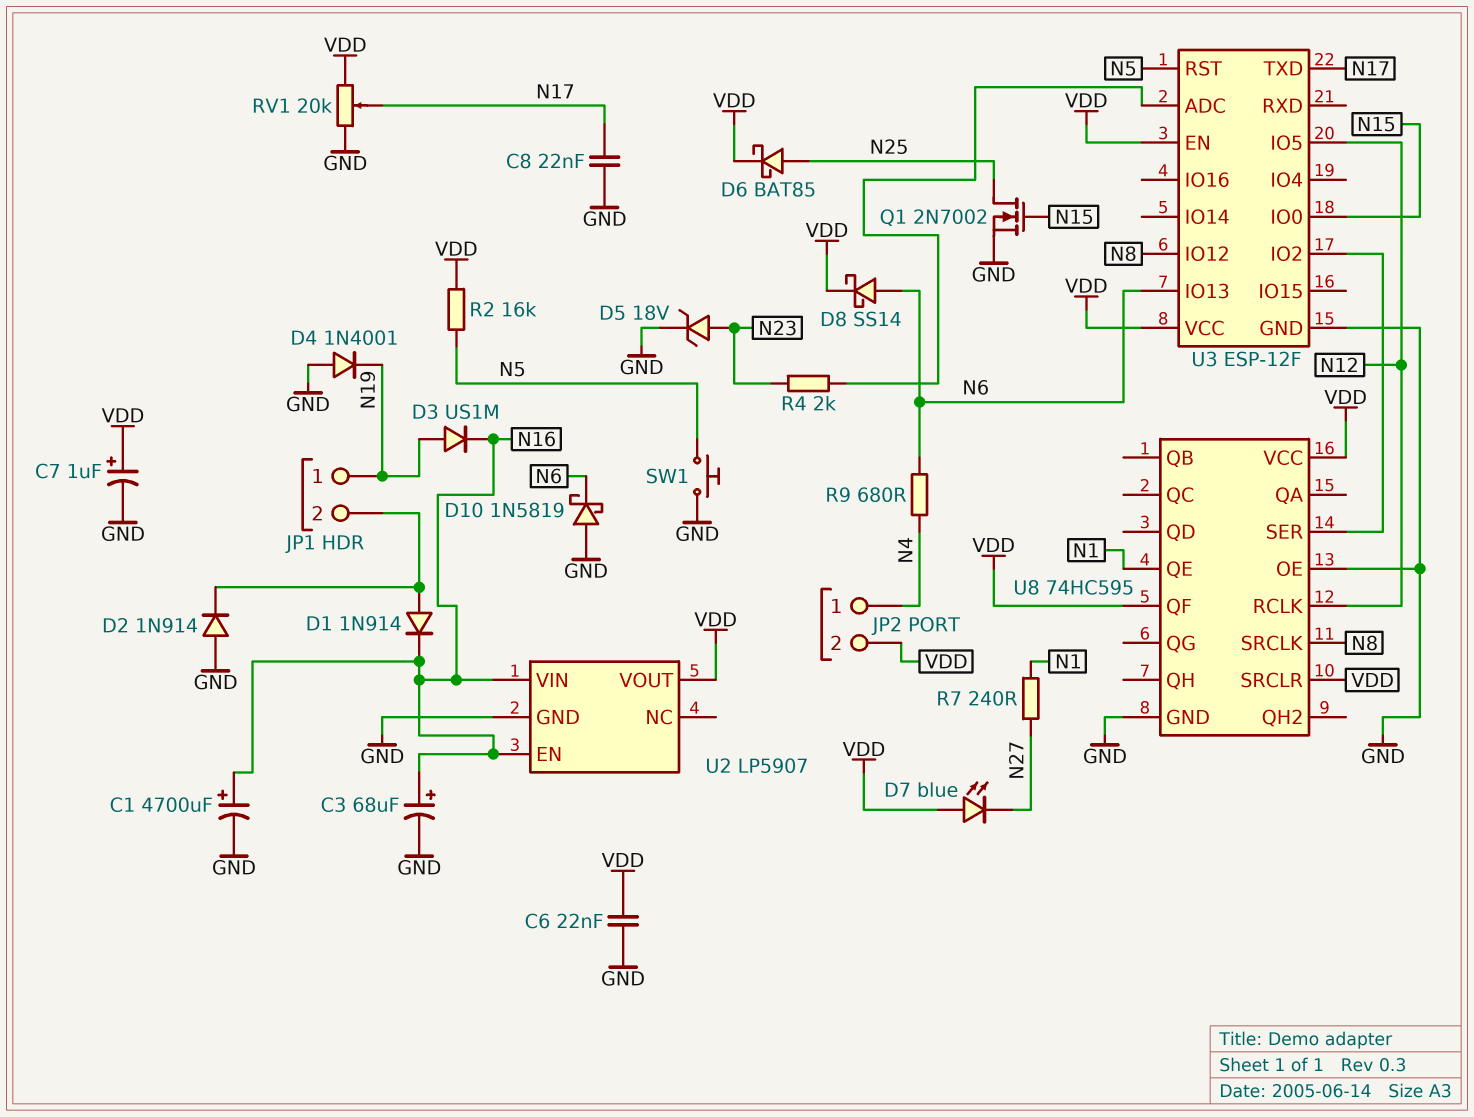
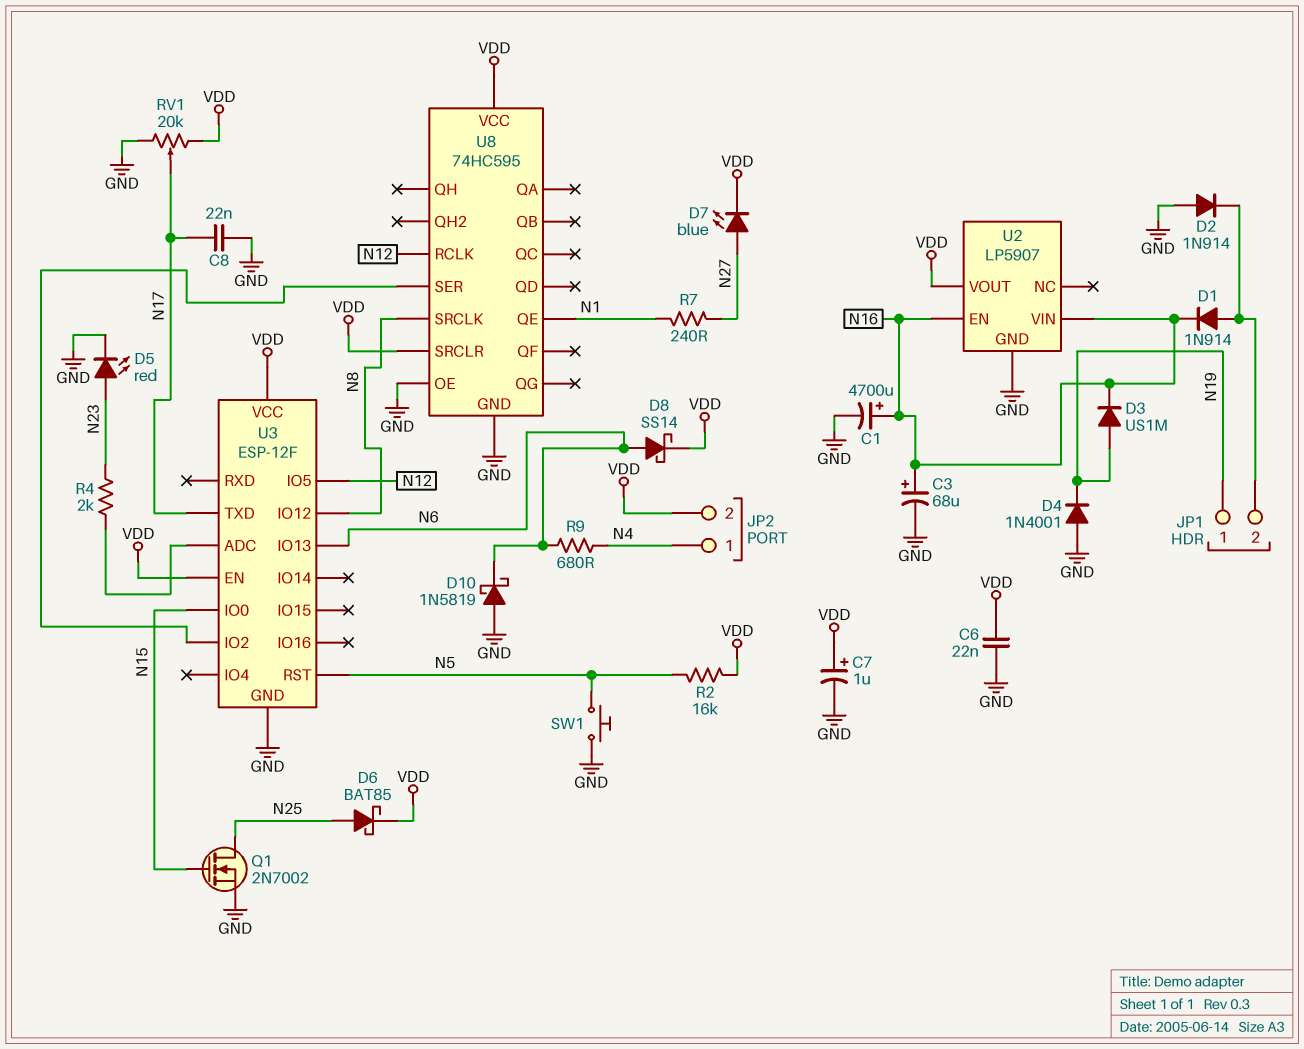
D5: zener 18V (A N23, K GND) -> LED red (A N23, K GND)
D7: LED blue (A VDD, K N27) -> LED blue (A N27, K VDD)
U8 pin QF: VDD -> none

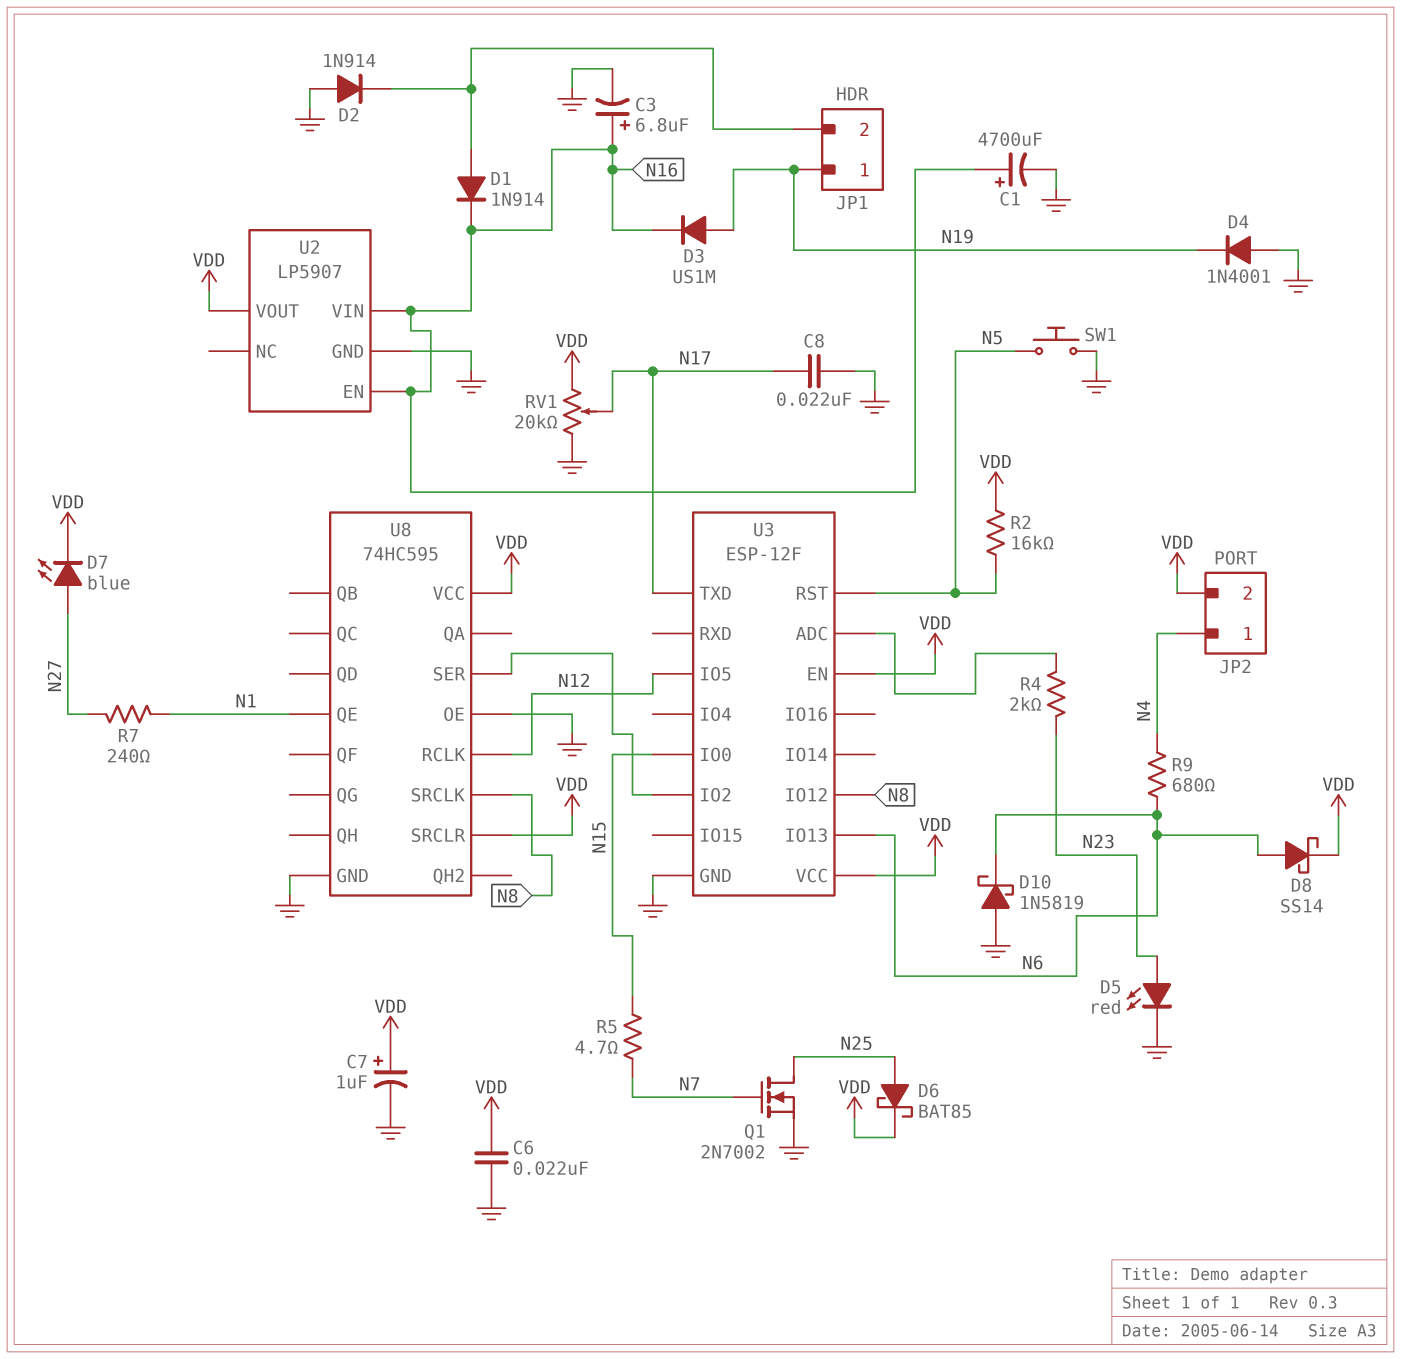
C3: 68uF (plus N16, minus GND) -> 6.8uF (plus N16, minus GND)
Q1: NMOS 2N7002 (G N15, D N25, S GND) -> NMOS 2N7002 (G N7, D N25, S GND)
R5: none -> 4.7 (N7, N15)

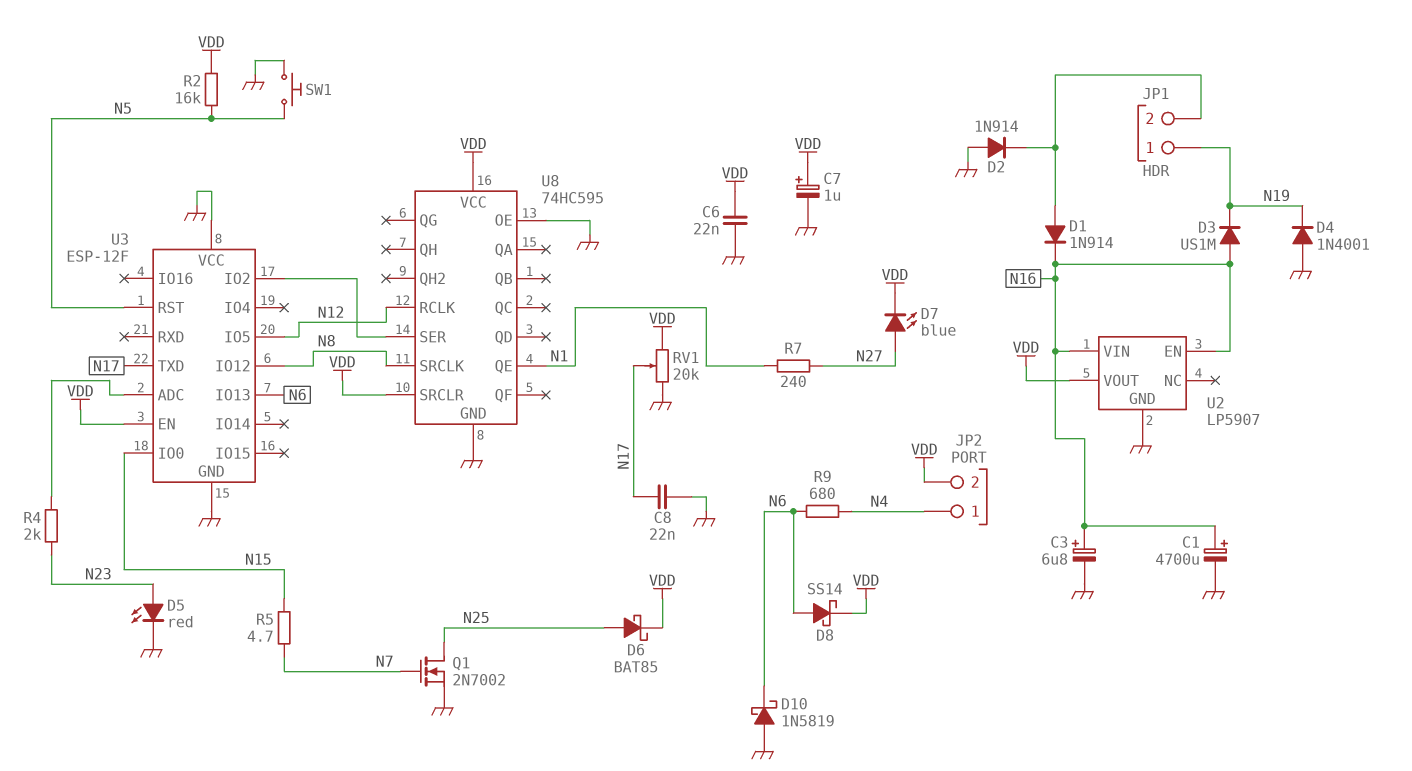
D3: diode US1M (A N19, K N16) -> diode US1M (A N16, K N19)
U3 pin VCC: VDD -> GND

